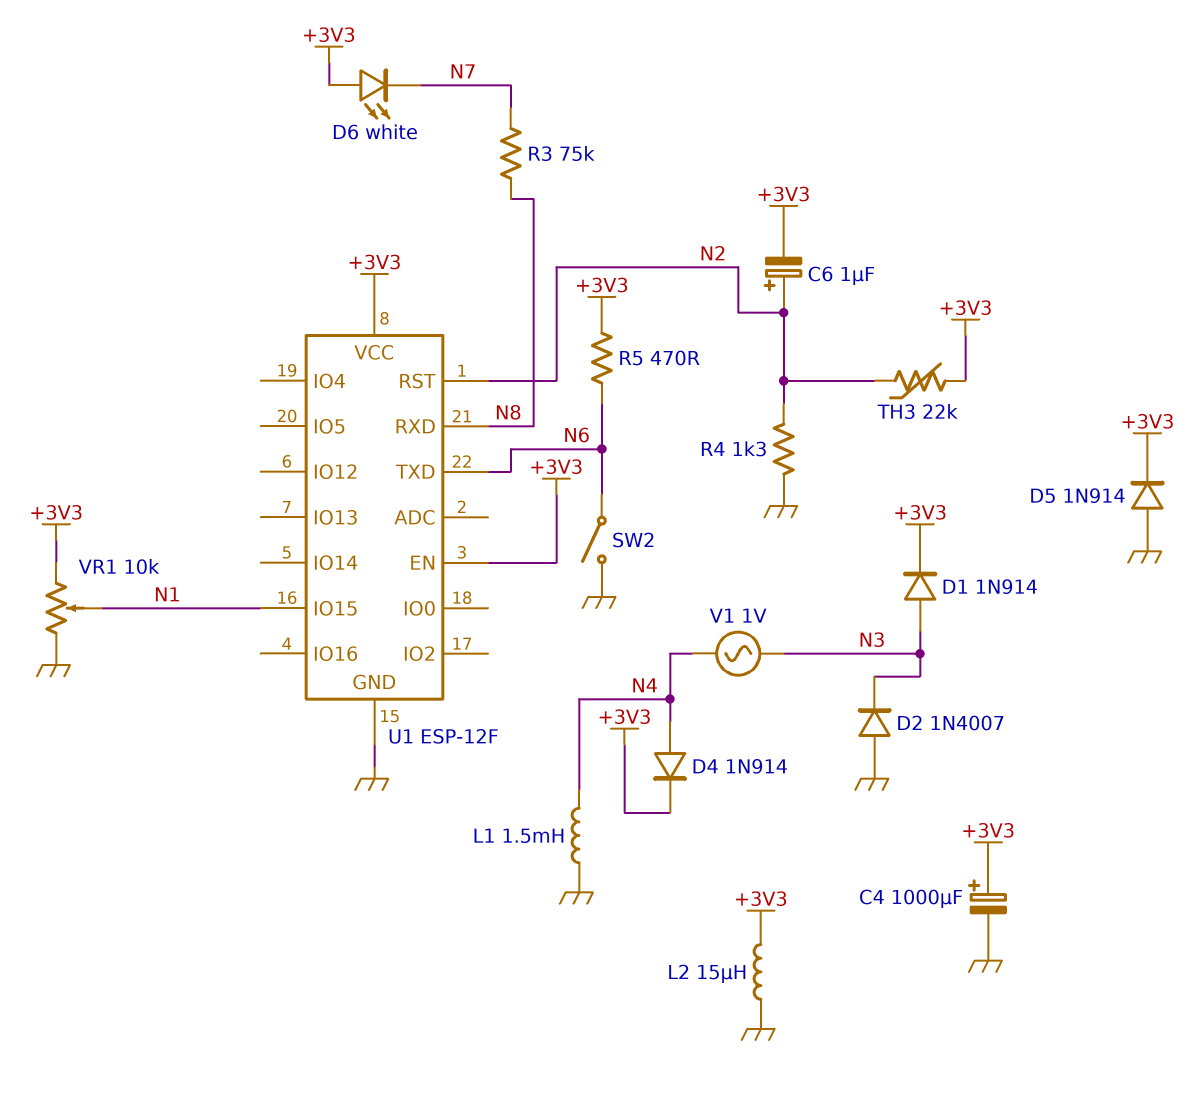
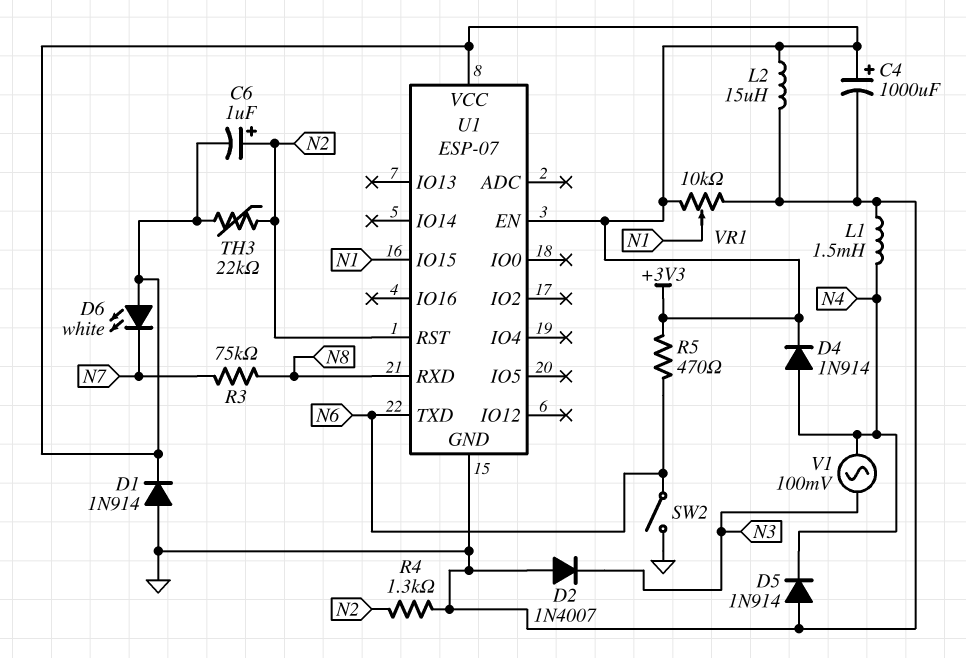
D1: diode 1N914 (A N3, K +3V3) -> diode 1N914 (A GND, K +3V3)
D5: diode 1N914 (A GND, K +3V3) -> diode 1N914 (A GND, K N4)
U1: ESP-12F -> ESP-07
V1: AC 1V (N3, N4) -> AC 100mV (N3, N4)

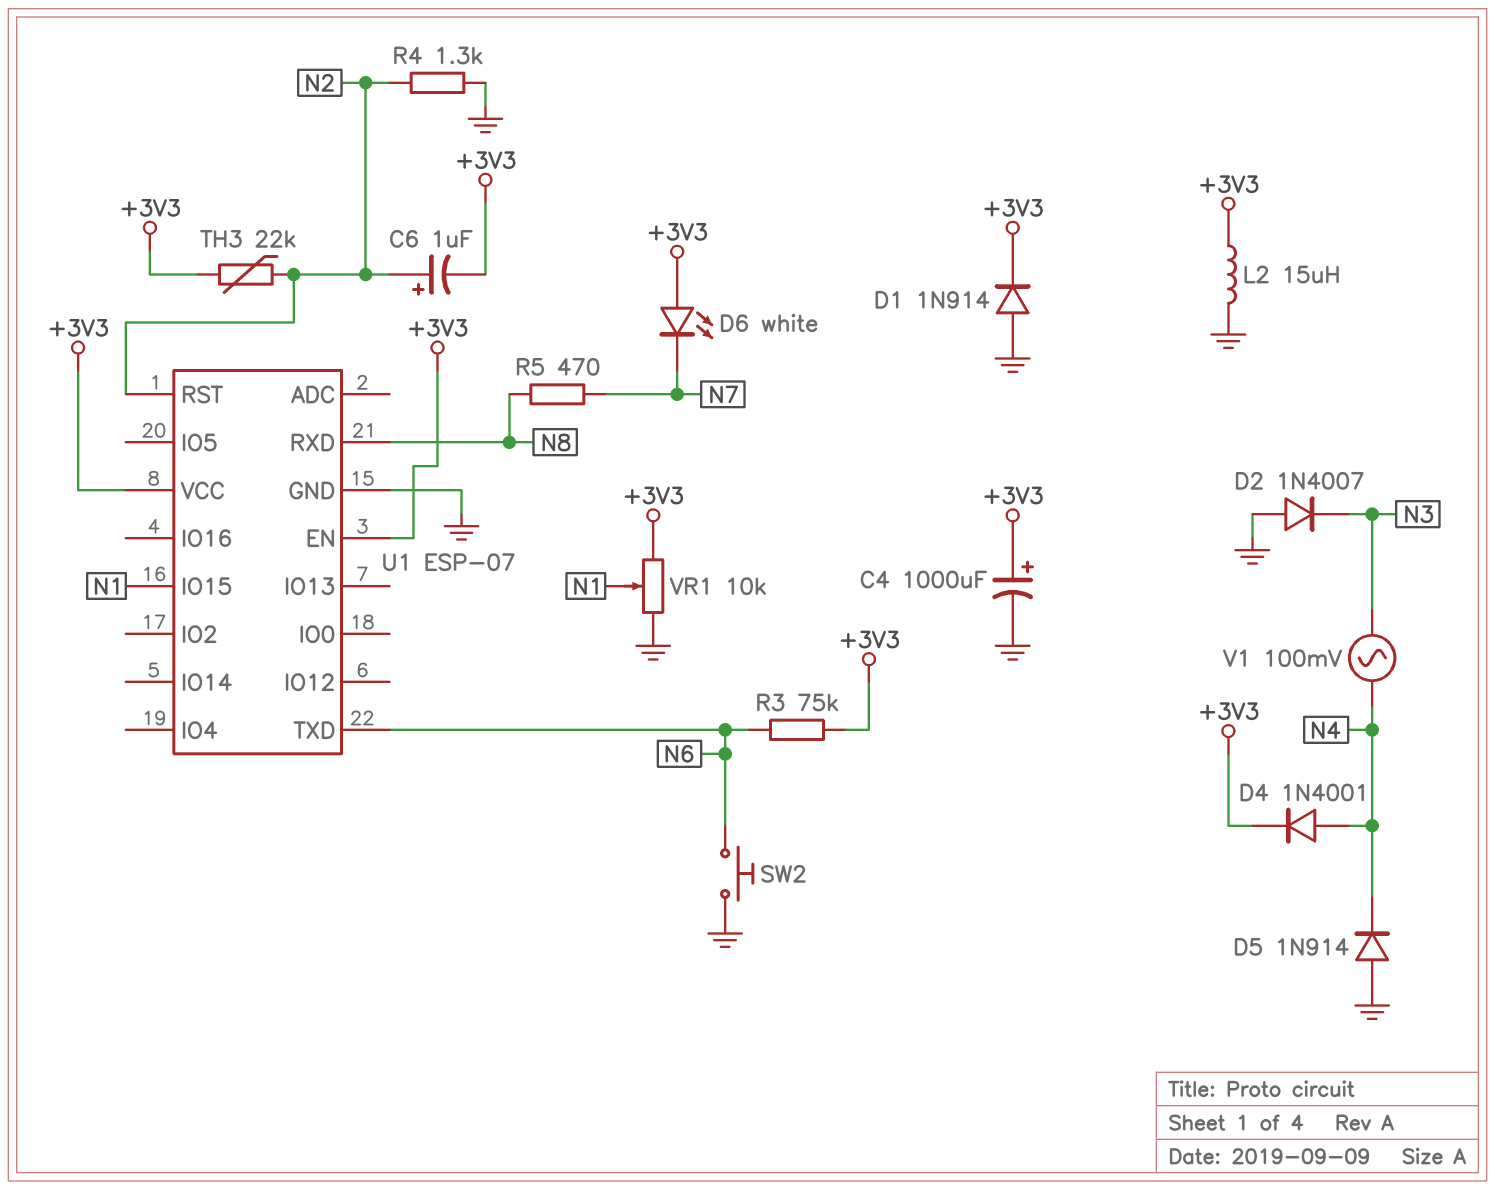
D4: diode 1N914 (A N4, K +3V3) -> diode 1N4001 (A N4, K +3V3)
L1: 1.5mH (GND, N4) -> none
R3: 75k (N7, N8) -> 75k (+3V3, N6)
R5: 470 (+3V3, N6) -> 470 (N7, N8)
SW2: switch (GND, N6) -> button (GND, N6)

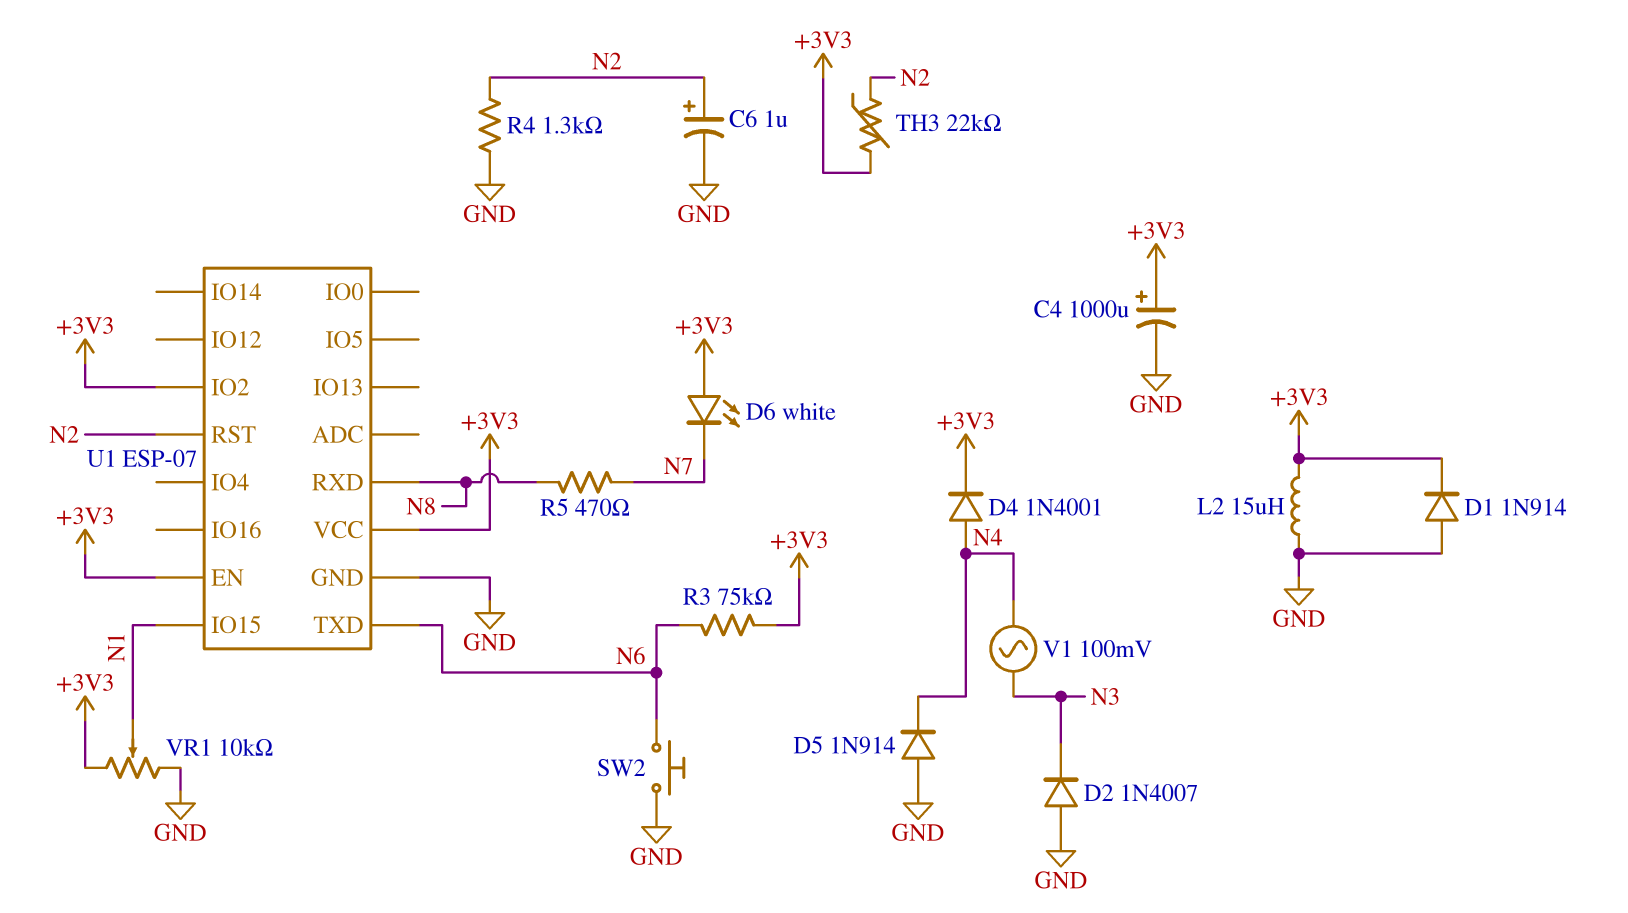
C6: 1uF (plus N2, minus +3V3) -> 1uF (plus N2, minus GND)
U1 pin IO2: none -> +3V3

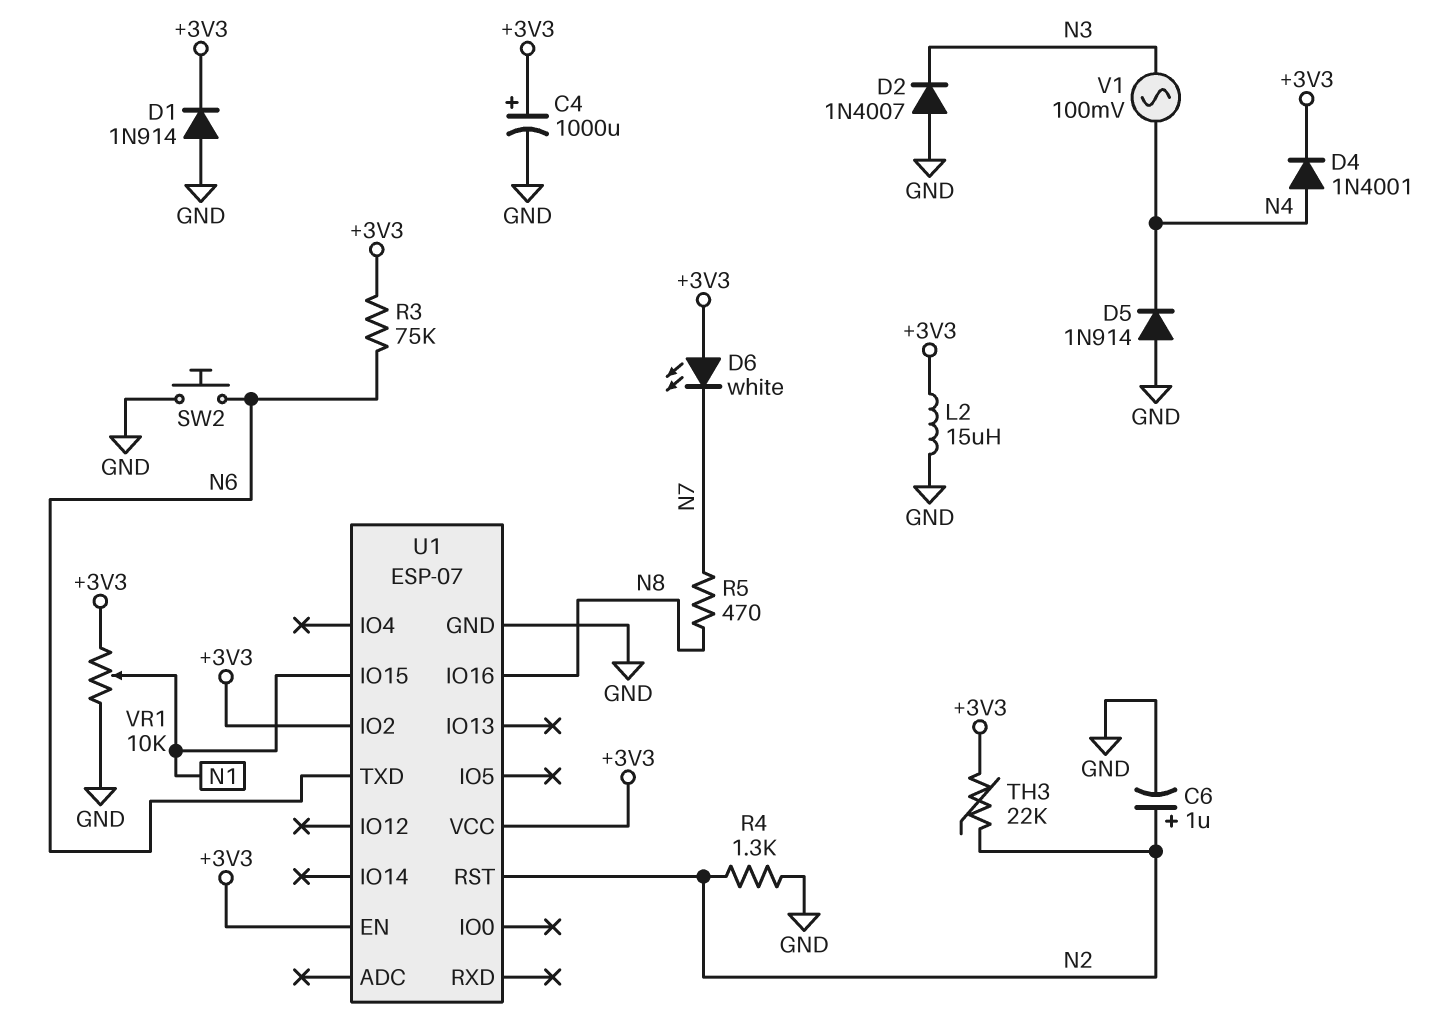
U1 pin IO16: none -> N8
U1 pin RXD: N8 -> none

